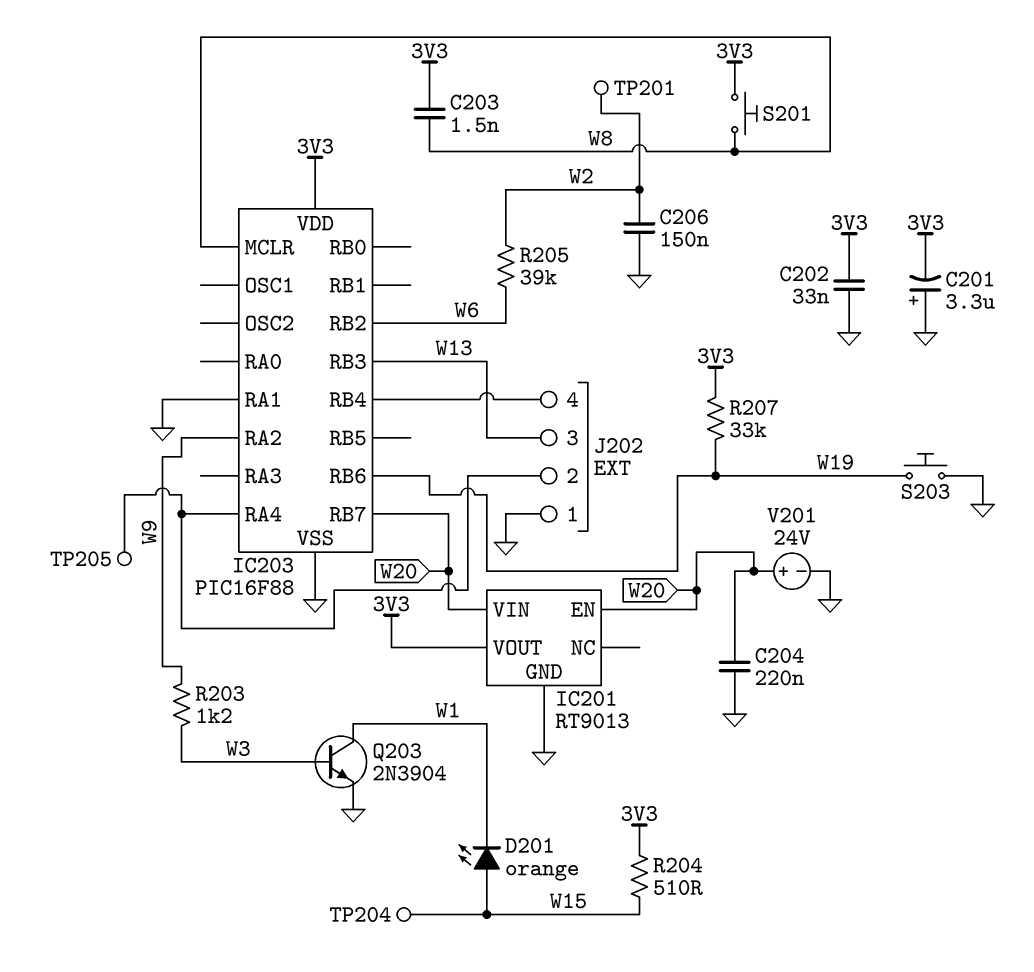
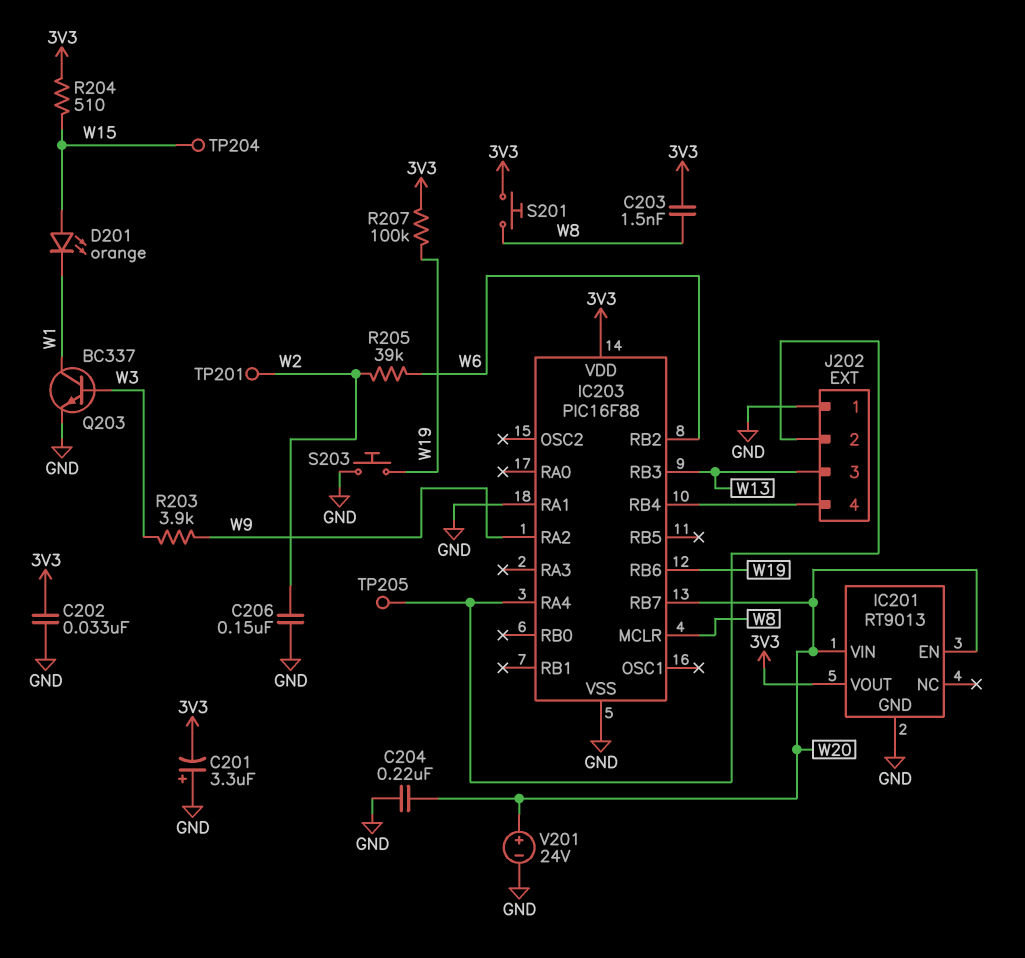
Q203: NPN 2N3904 (B W3, C W1, E GND) -> NPN BC337 (B W3, C W1, E GND)
R203: 1.2k (W3, W9) -> 3.9k (W3, W9)
R207: 33k (3V3, W19) -> 100k (3V3, W19)

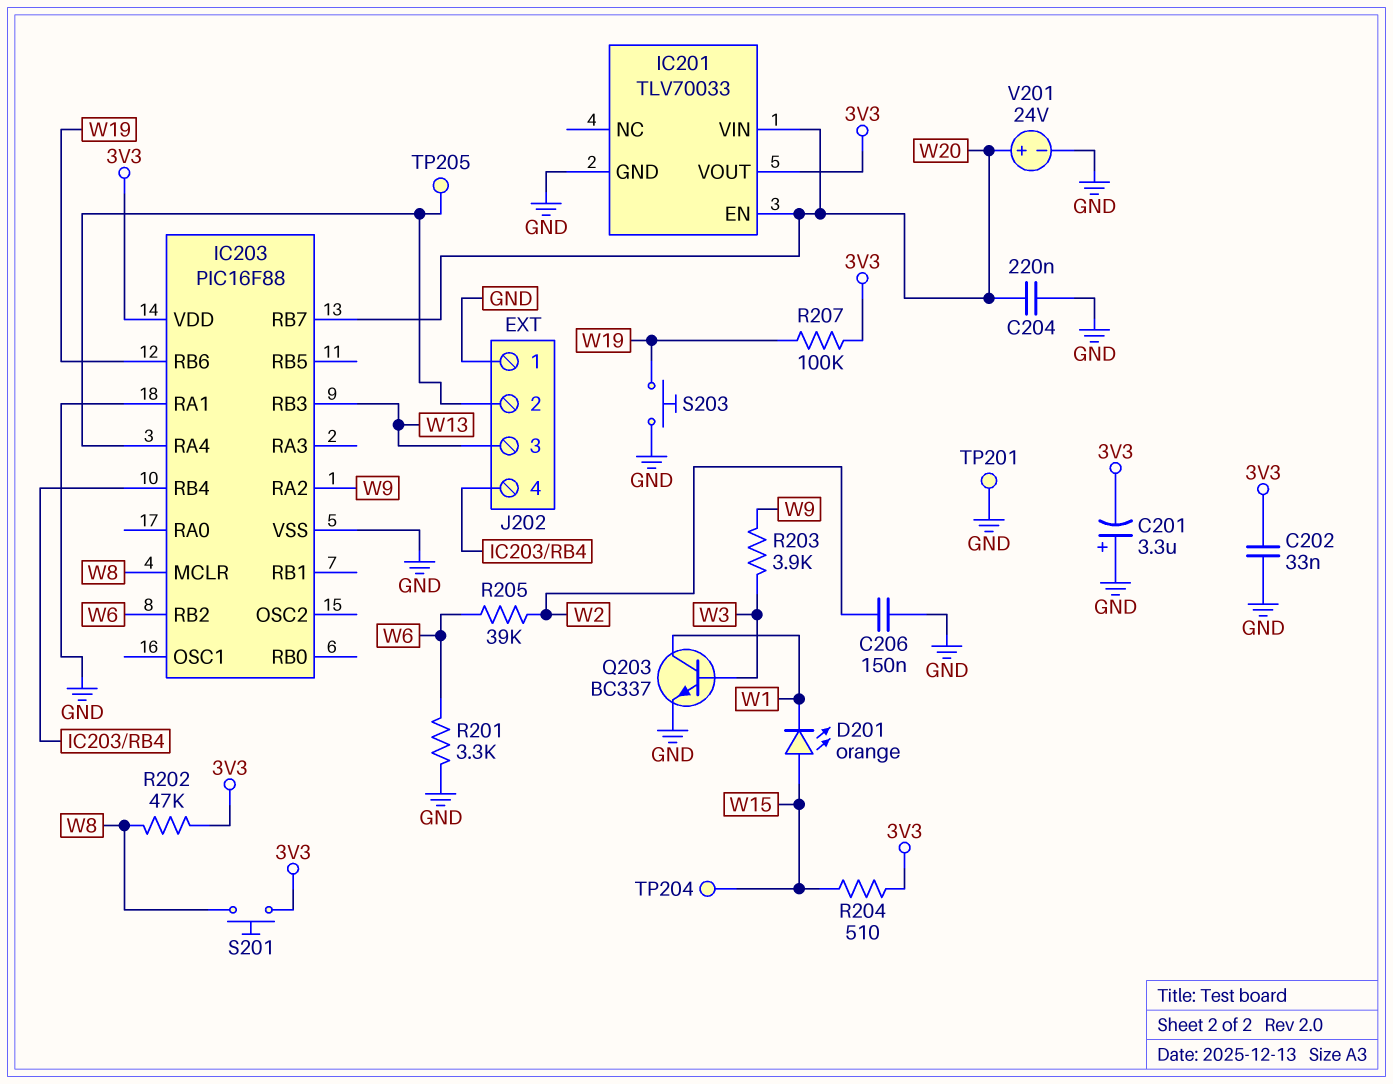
C203: 1.5nF (3V3, W8) -> none
IC201: RT9013 -> TLV70033
R201: none -> 3.3k (GND, W6)
R202: none -> 47k (3V3, W8)
TP201: test point (W2) -> test point (GND)

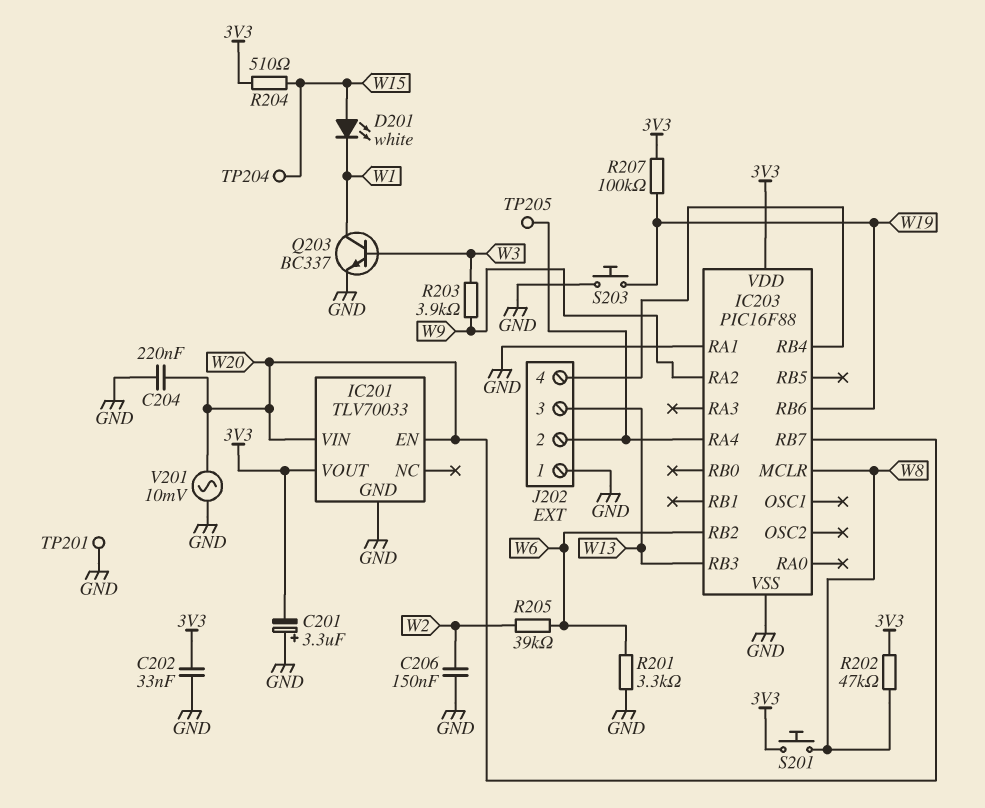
D201: LED orange (A W15, K W1) -> LED white (A W15, K W1)
V201: 24V (plus W20, minus GND) -> AC 10mV (GND, W20)

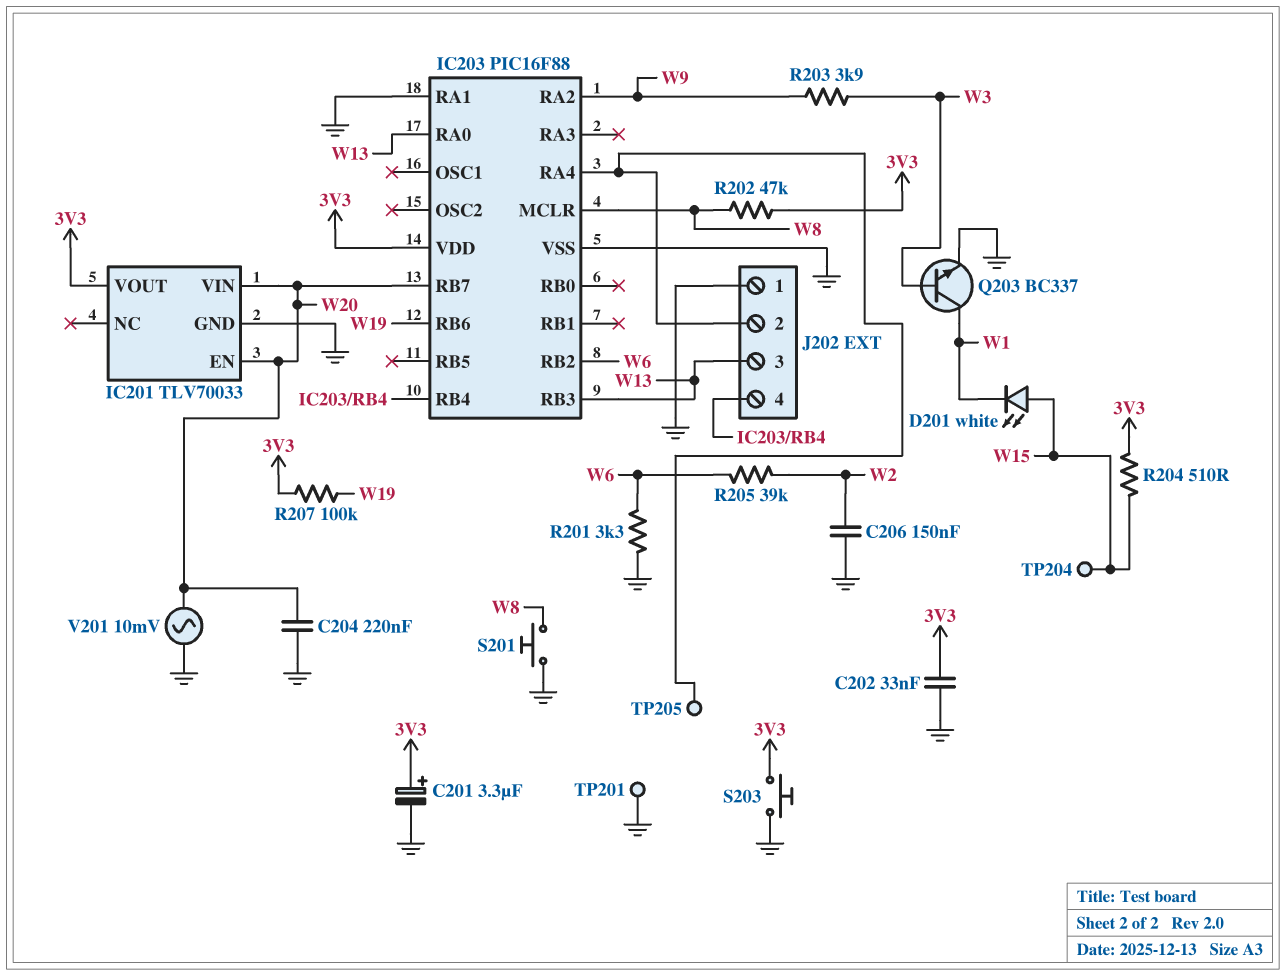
C201: 3.3uF (plus GND, minus 3V3) -> 3.3uF (plus 3V3, minus GND)
IC203 pin RA0: none -> W13
S201: button (3V3, W8) -> button (GND, W8)
S203: button (GND, W19) -> button (3V3, GND)

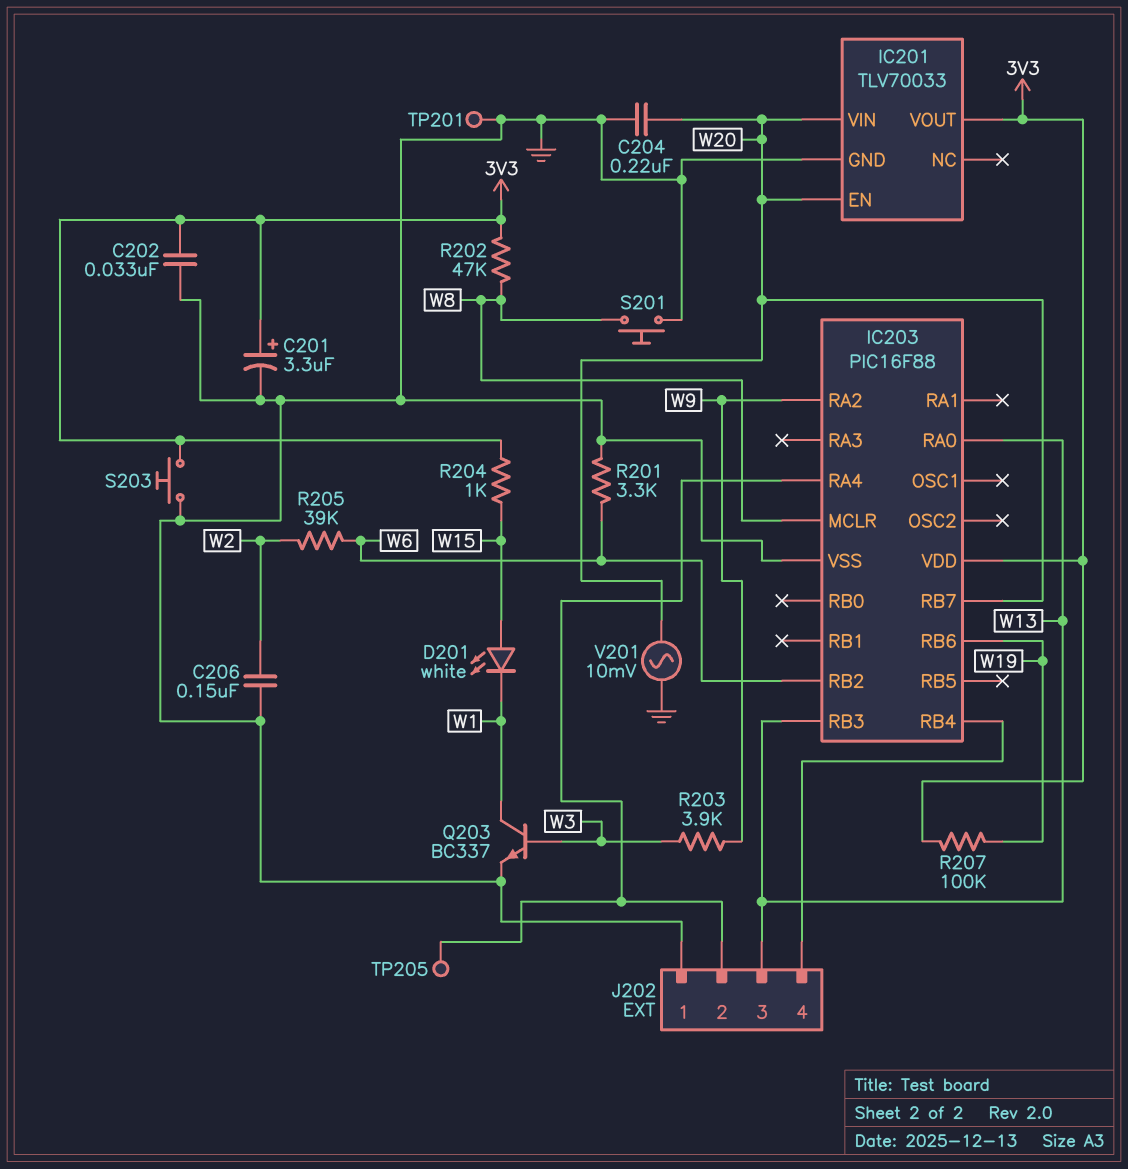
IC203 pin RA1: GND -> none
R204: 510 (3V3, W15) -> 1k (3V3, W15)
TP204: test point (W15) -> none

